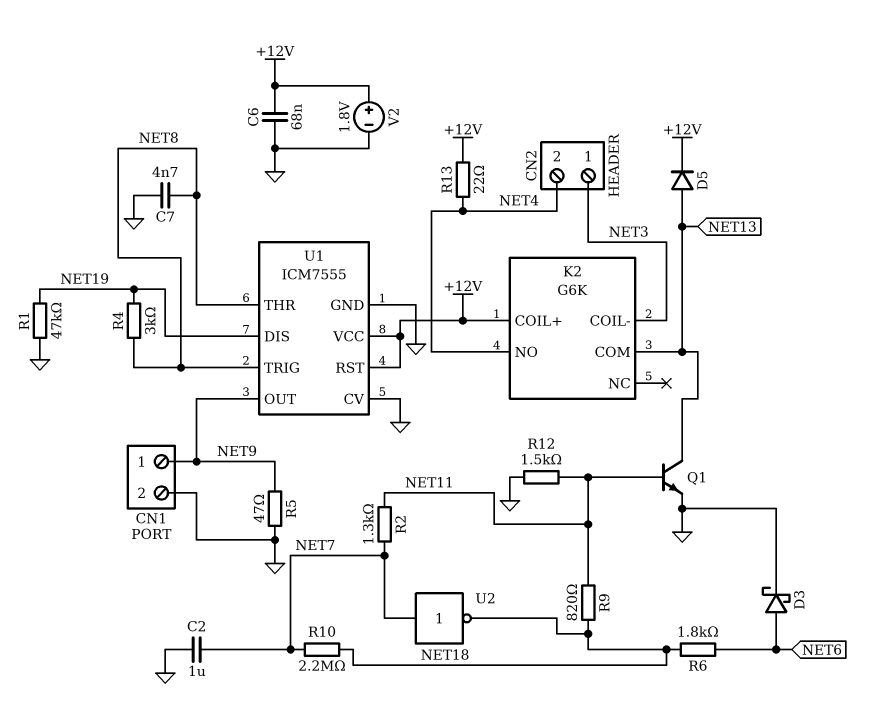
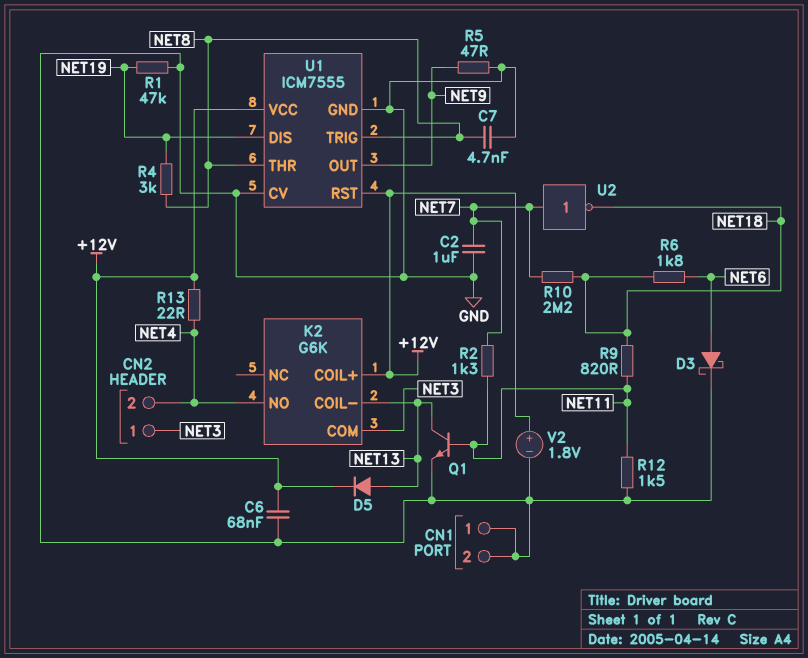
CN1 pin 1: NET9 -> GND
K2 pin COIL-: NET3 -> NET13
K2 pin COM: NET13 -> NET3

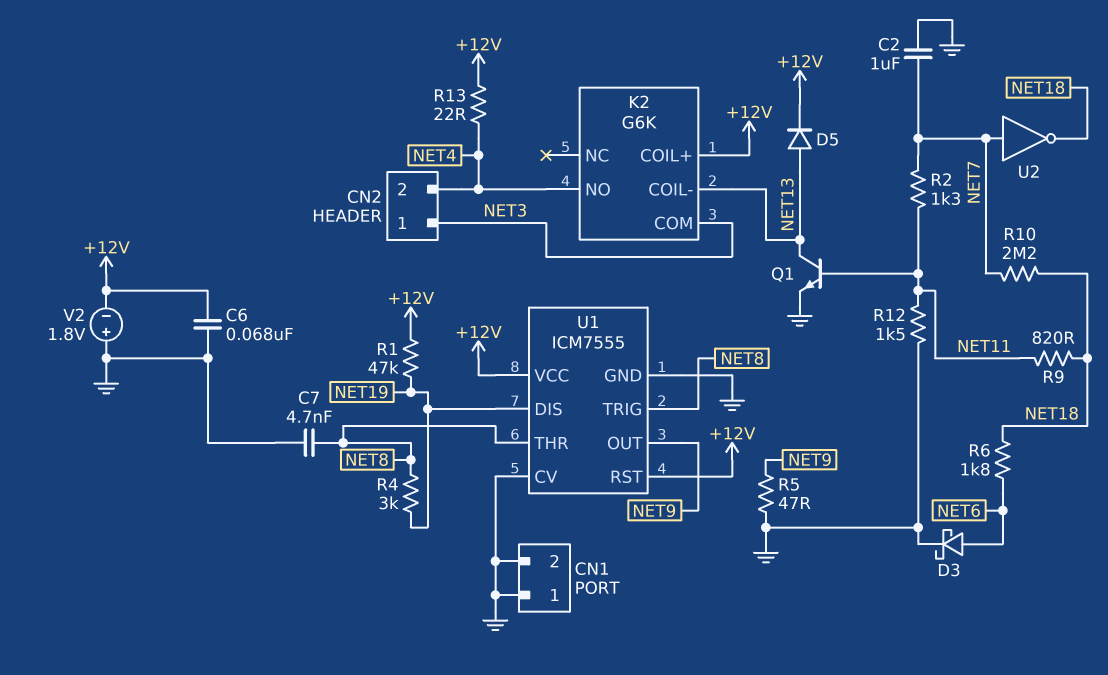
R1: 47k (GND, NET19) -> 47k (+12V, NET19)
V2: 1.8V (plus +12V, minus GND) -> 1.8V (plus GND, minus +12V)

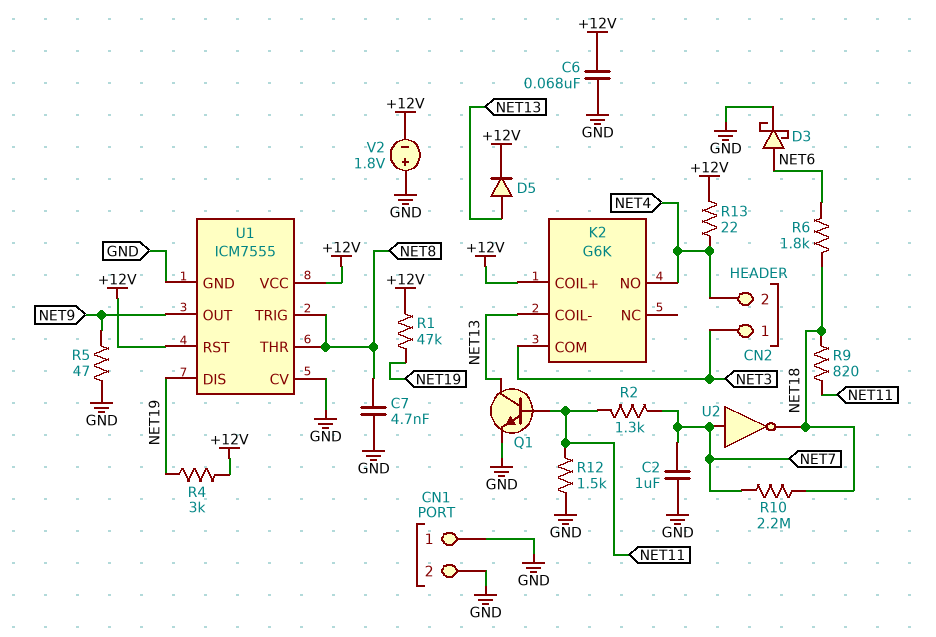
R4: 3k (NET8, NET19) -> 3k (+12V, NET19)

